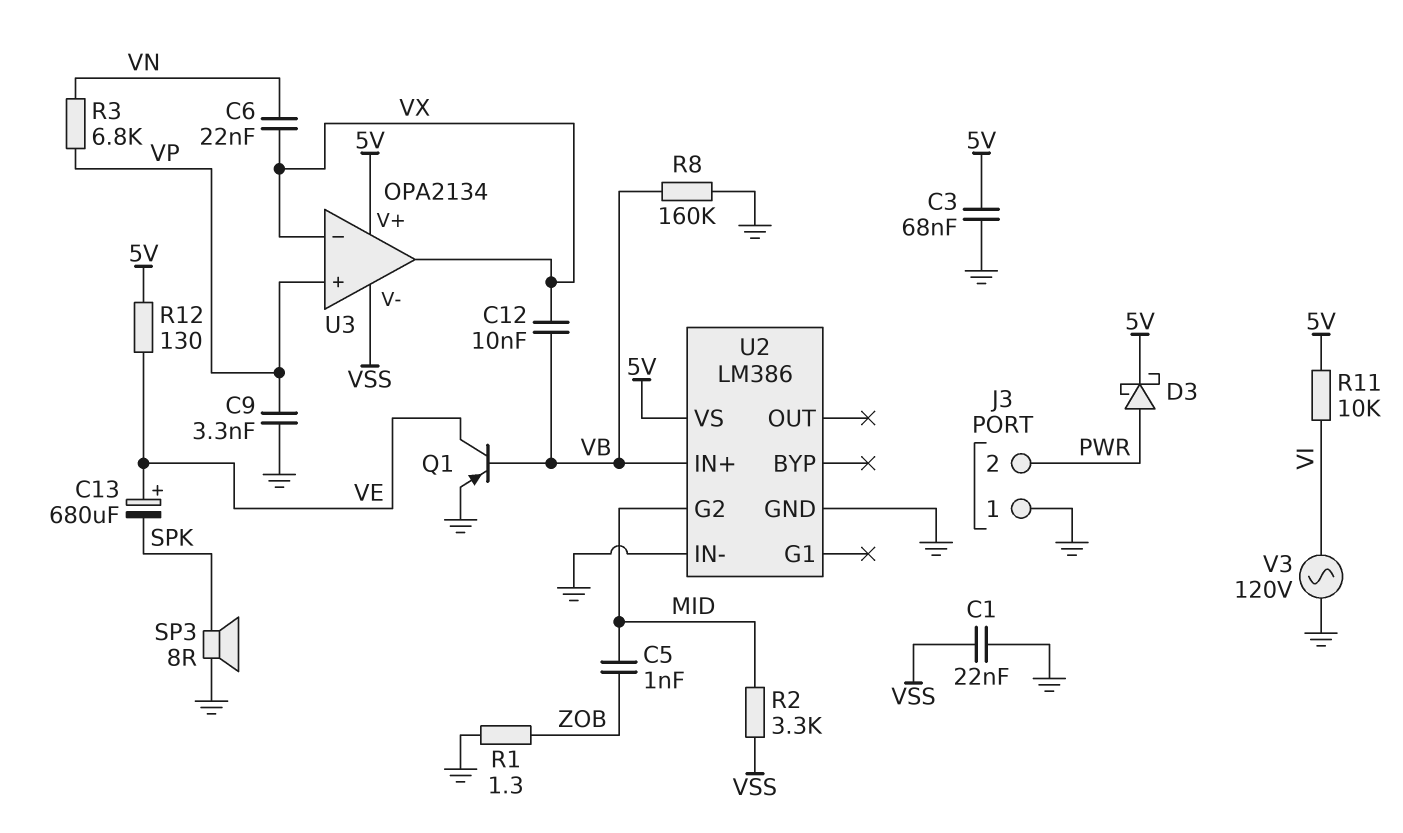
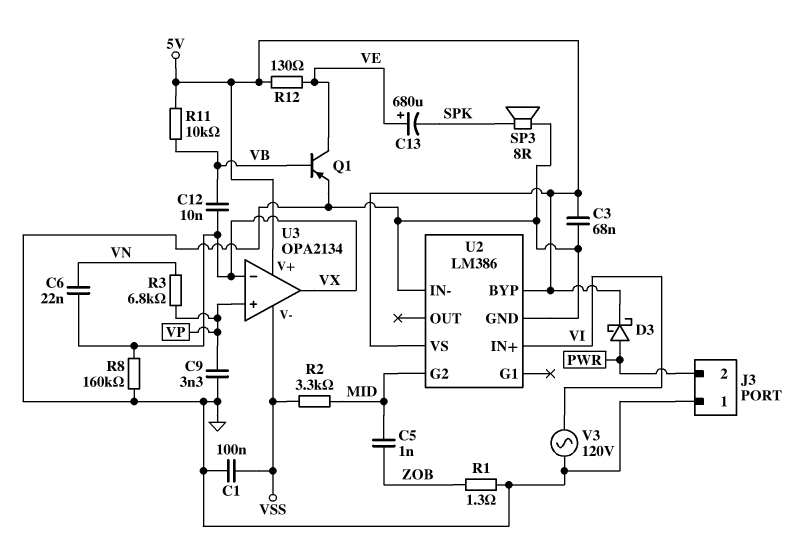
C1: 22nF (GND, VSS) -> 100nF (GND, VSS)
R8: 160k (GND, VB) -> 160k (GND, VX)
R11: 10k (5V, VI) -> 10k (5V, VB)
U2 pin BYP: none -> 5V
U2 pin IN+: VB -> VI

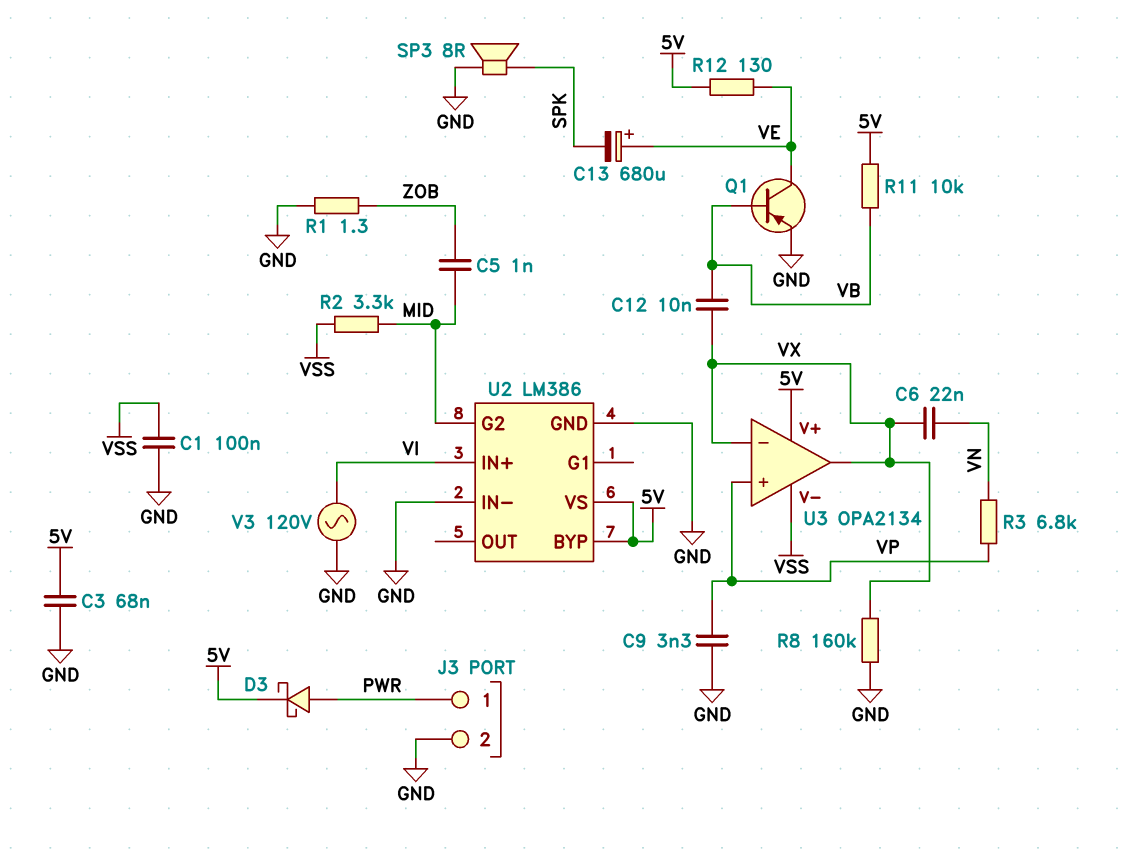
J3 pin 1: GND -> PWR
J3 pin 2: PWR -> GND

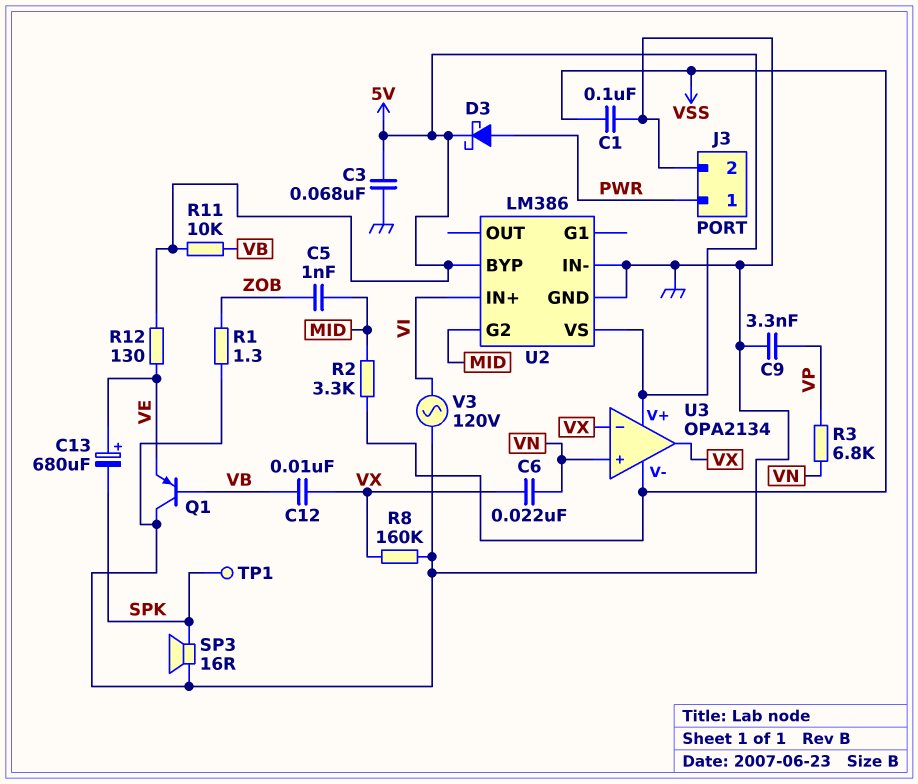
Q1: PNP (B VB, C VE, E GND) -> PNP (B VB, C GND, E VE)
SP3: speaker 8R (GND, SPK) -> speaker 16R (GND, SPK)
TP1: none -> test point (SPK)
U3 pin in+: VP -> VN

